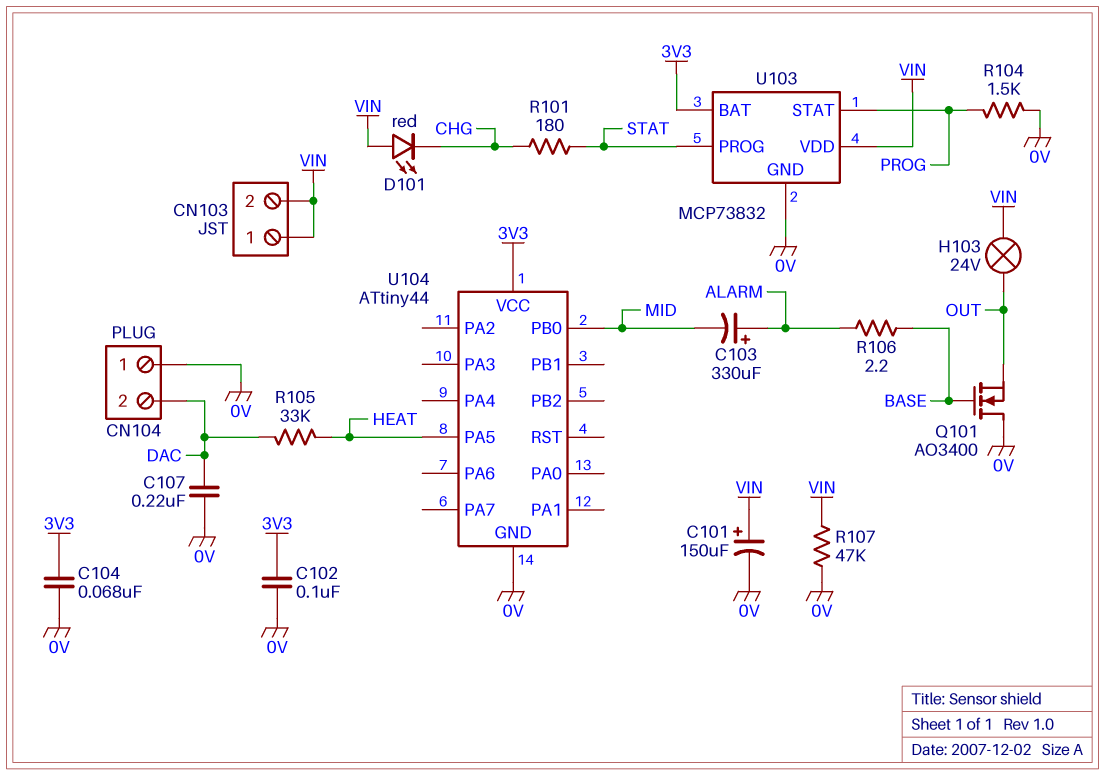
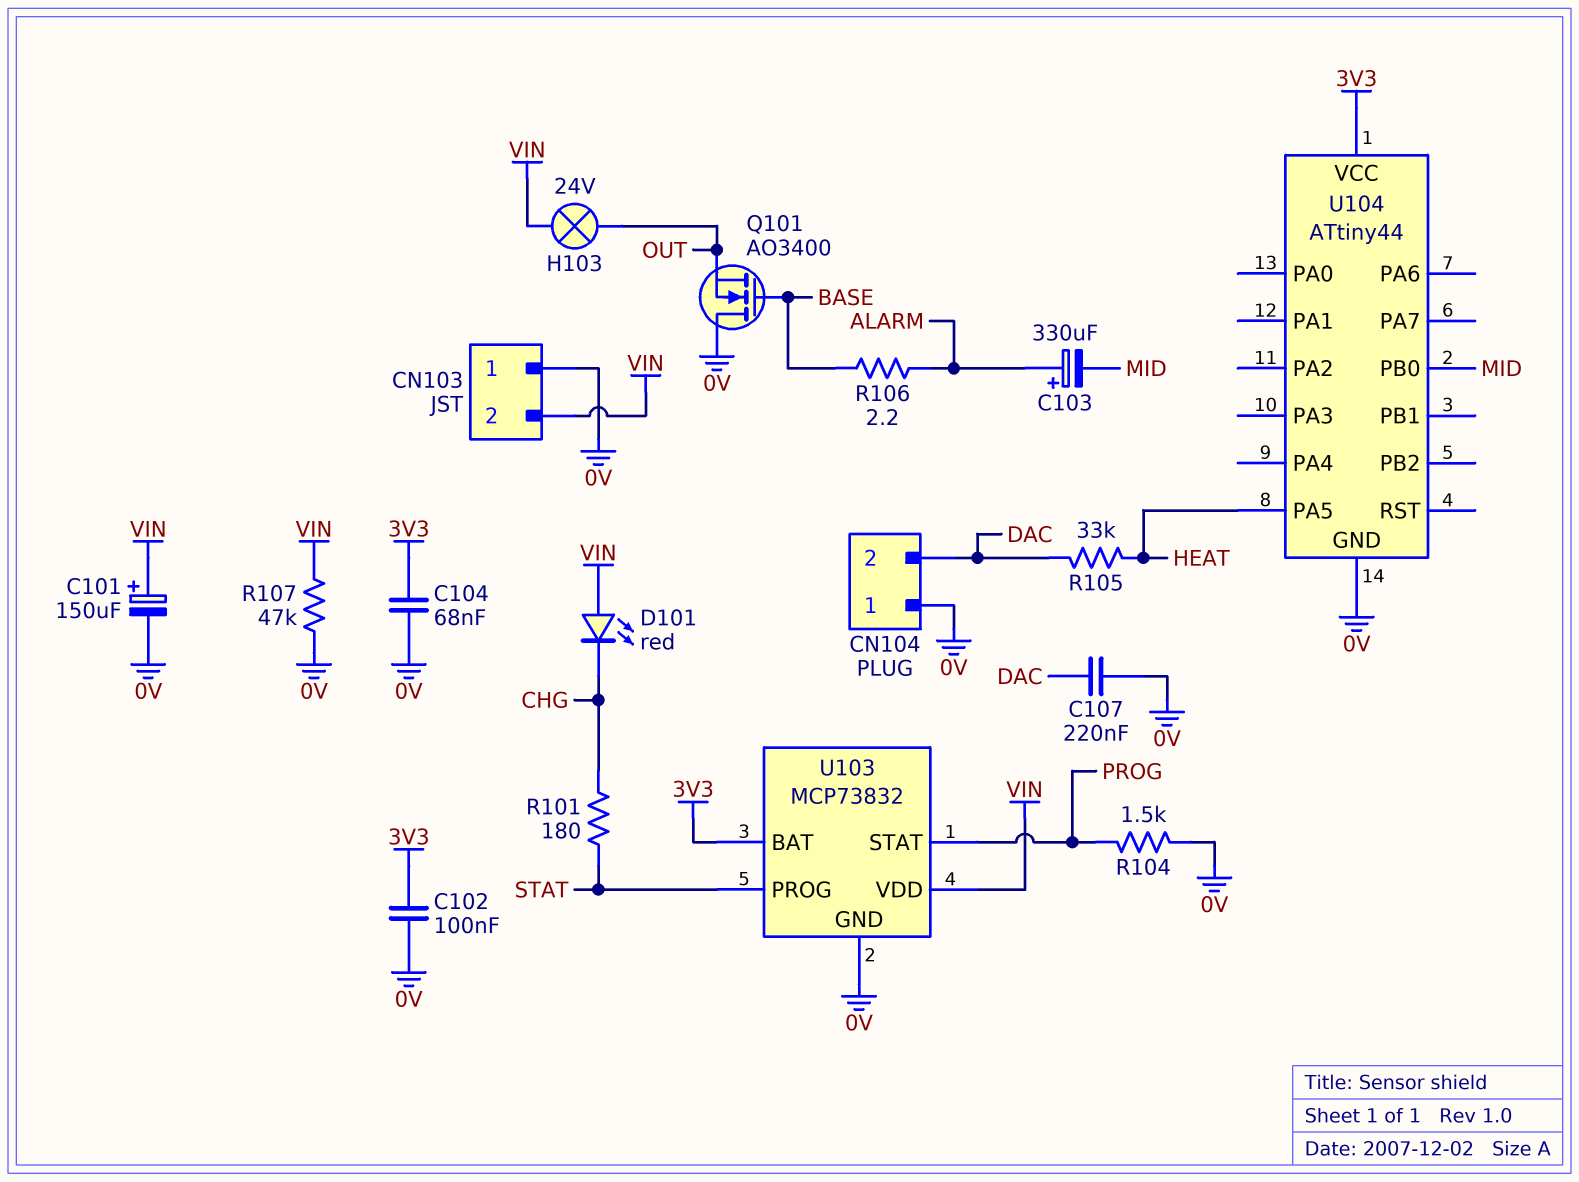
CN103 pin 1: VIN -> 0V

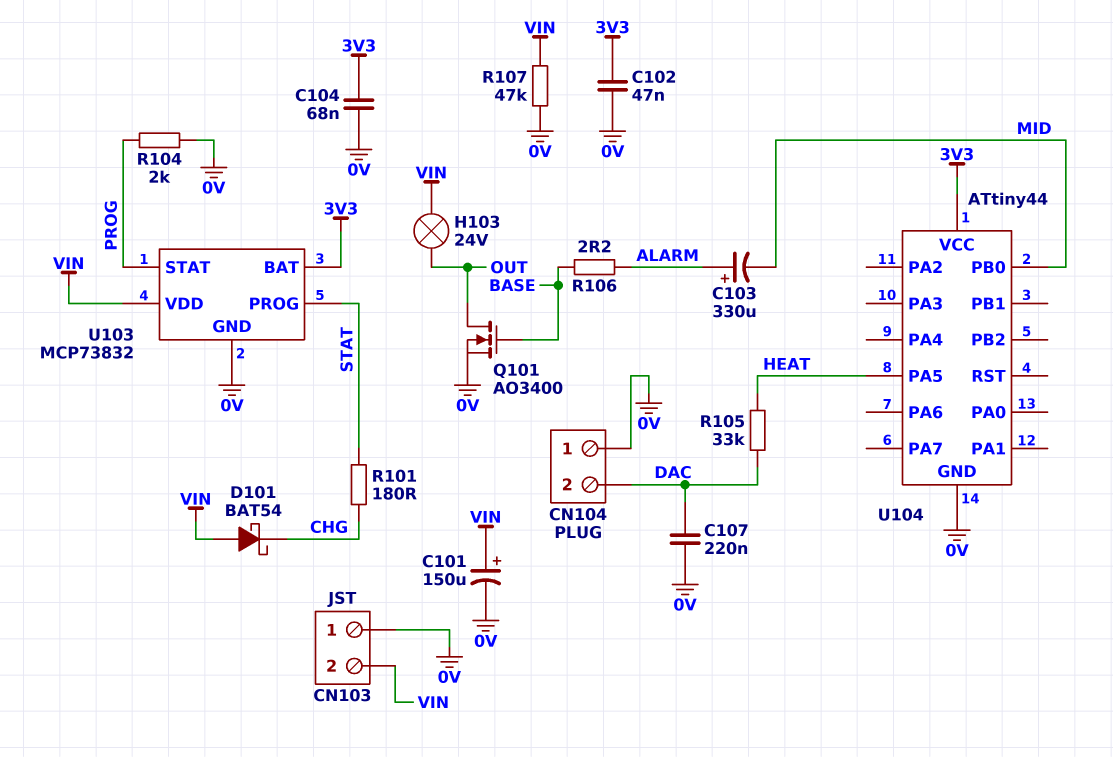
C102: 100nF (0V, 3V3) -> 47nF (0V, 3V3)
D101: LED red (A VIN, K CHG) -> schottky BAT54 (A VIN, K CHG)
Q101: NMOS AO3400 (G BASE, D 0V, S OUT) -> NMOS AO3400 (G BASE, D OUT, S 0V)
R104: 1.5k (0V, PROG) -> 2k (0V, PROG)

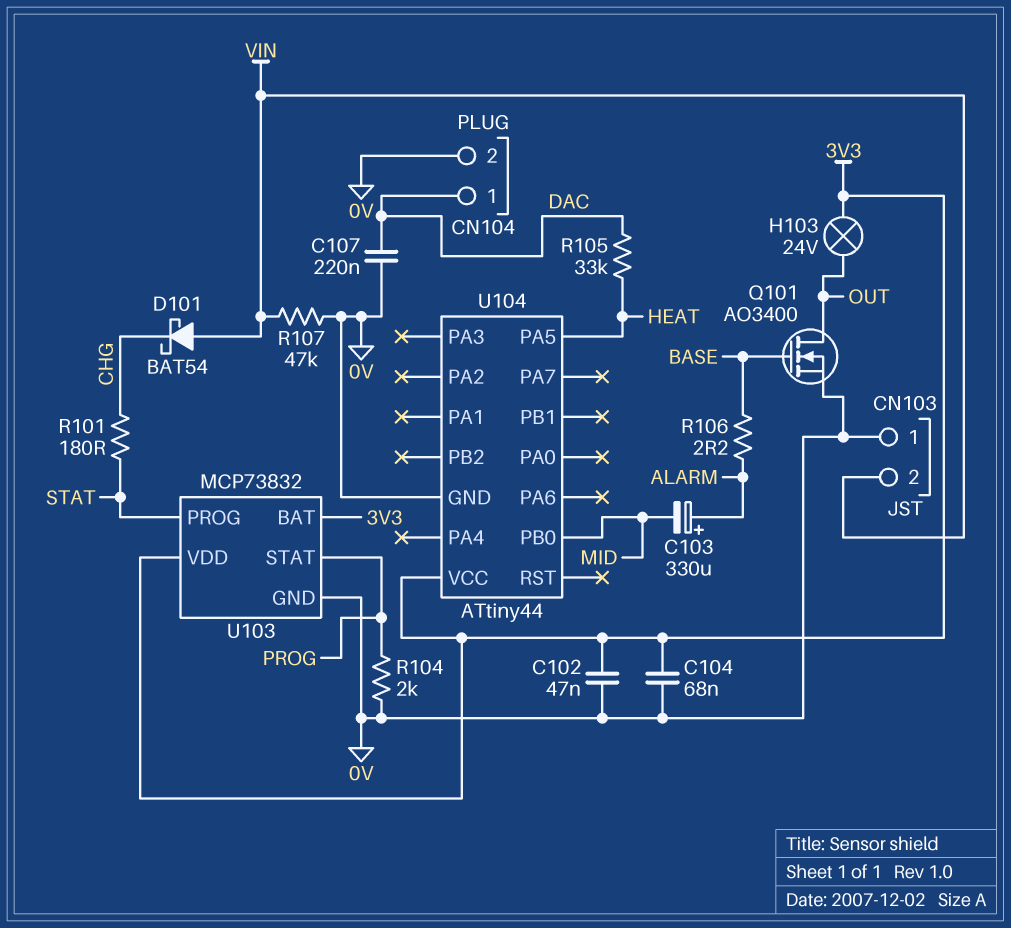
C101: 150uF (plus VIN, minus 0V) -> none
CN104 pin 1: 0V -> DAC
CN104 pin 2: DAC -> 0V
H103: lamp 24V (OUT, VIN) -> lamp 24V (3V3, OUT)
U103 pin VDD: VIN -> 3V3

